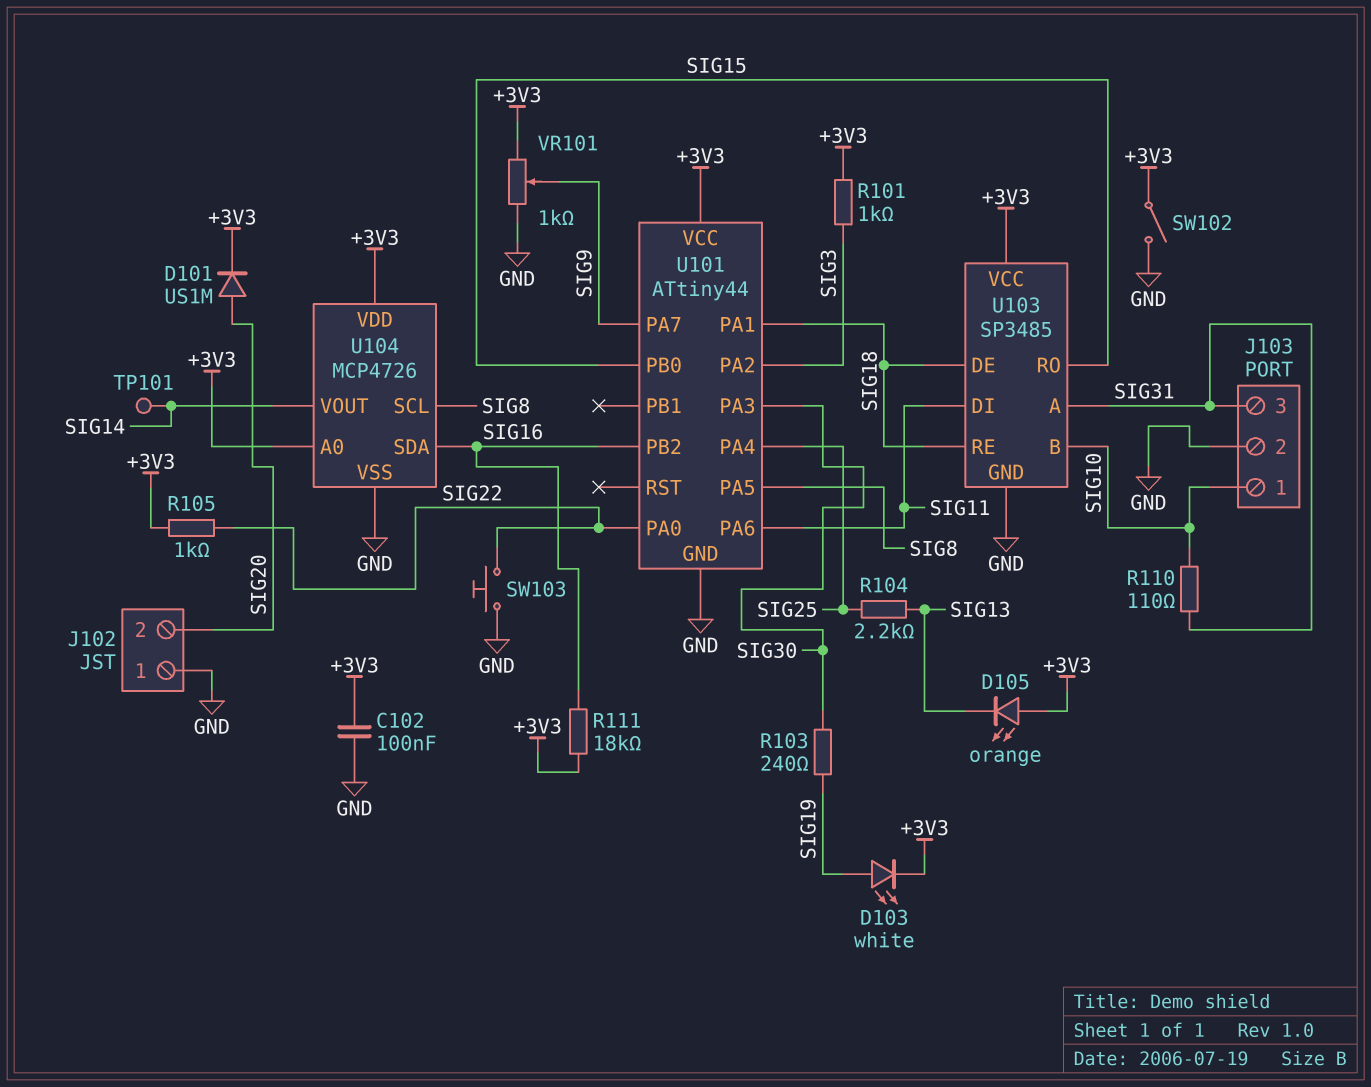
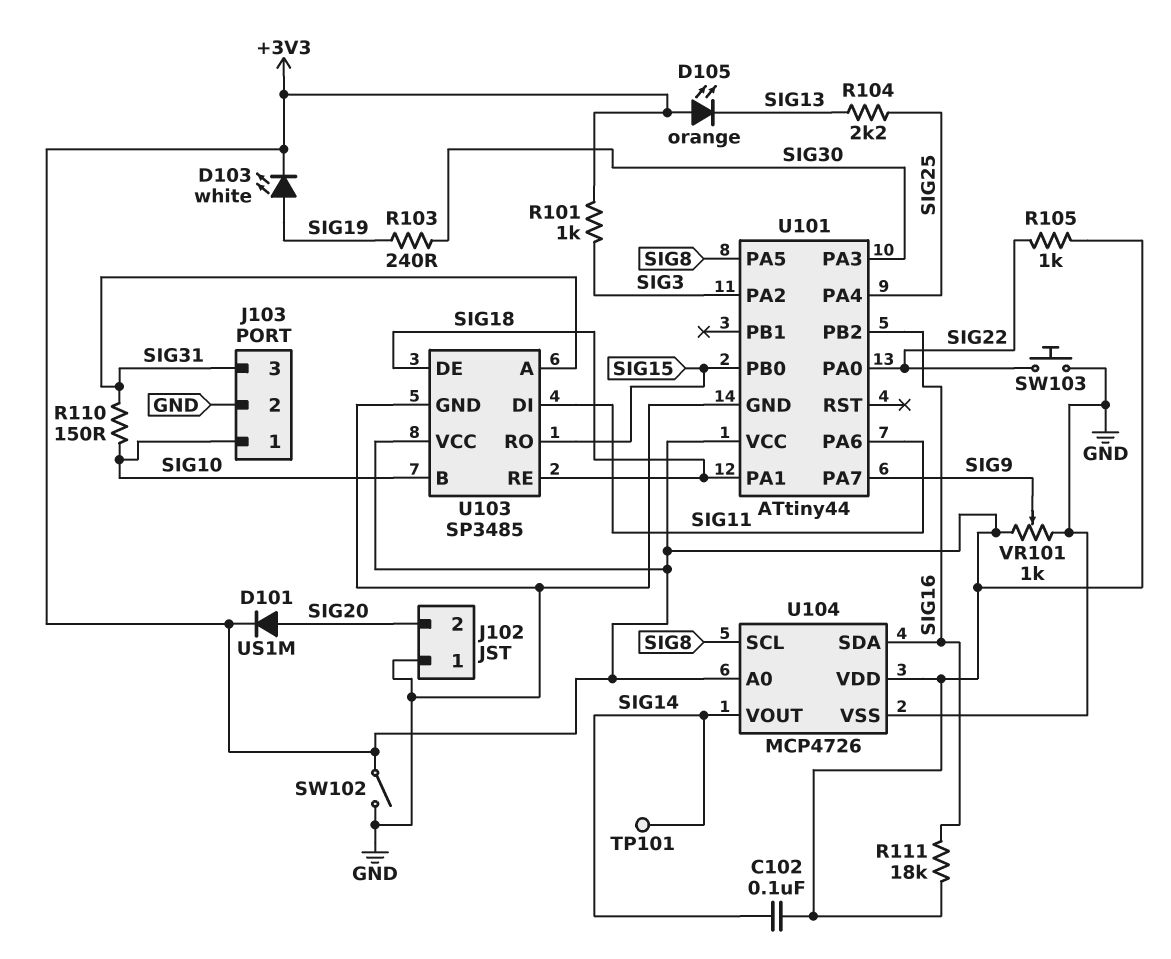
C102: 100nF (+3V3, GND) -> 100nF (+3V3, SIG14)
R110: 110 (SIG10, SIG31) -> 150 (SIG10, SIG31)

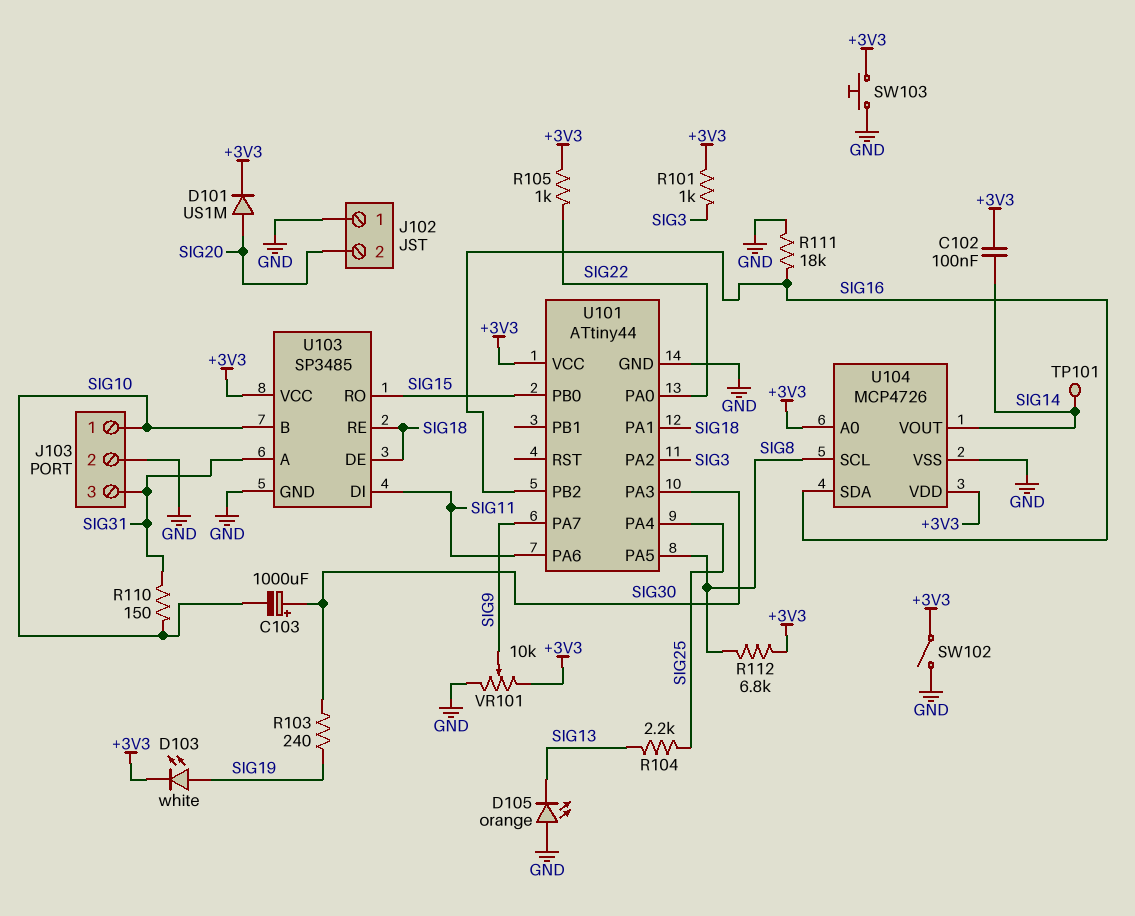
C103: none -> 1000uF (plus SIG30, minus SIG10)
D105: LED orange (A +3V3, K SIG13) -> LED orange (A GND, K SIG13)
R111: 18k (+3V3, SIG16) -> 18k (GND, SIG16)
R112: none -> 6.8k (+3V3, SIG8)
SW103: button (GND, SIG22) -> button (+3V3, GND)
VR101: 1k (+3V3, GND, wiper SIG9) -> 10k (+3V3, GND, wiper SIG9)

